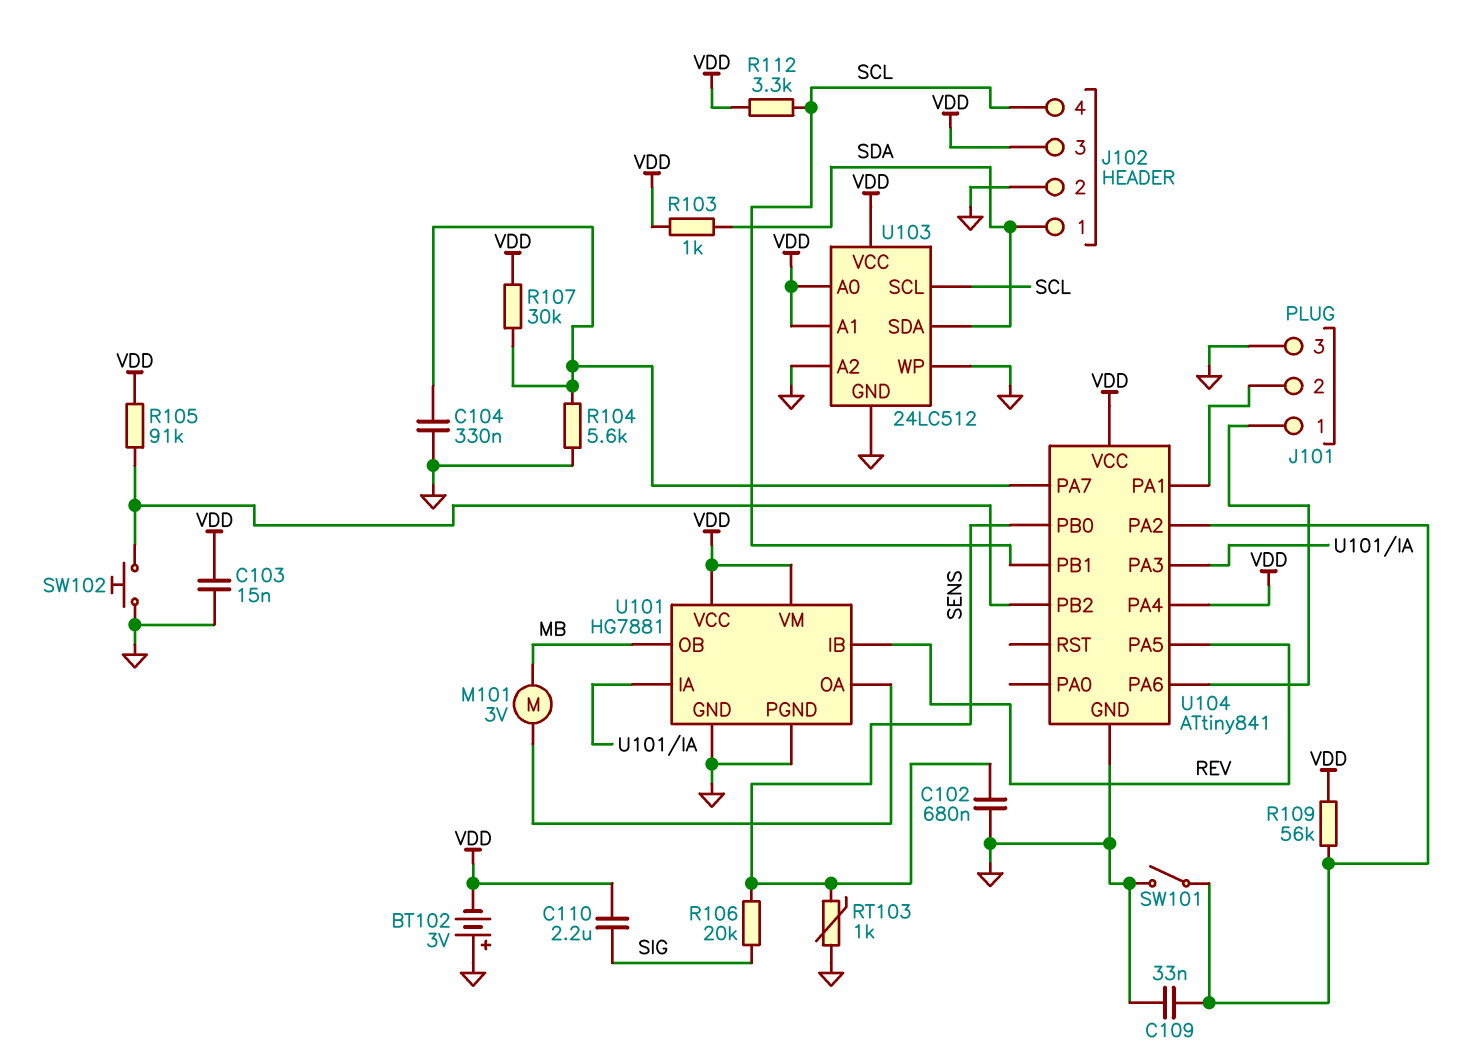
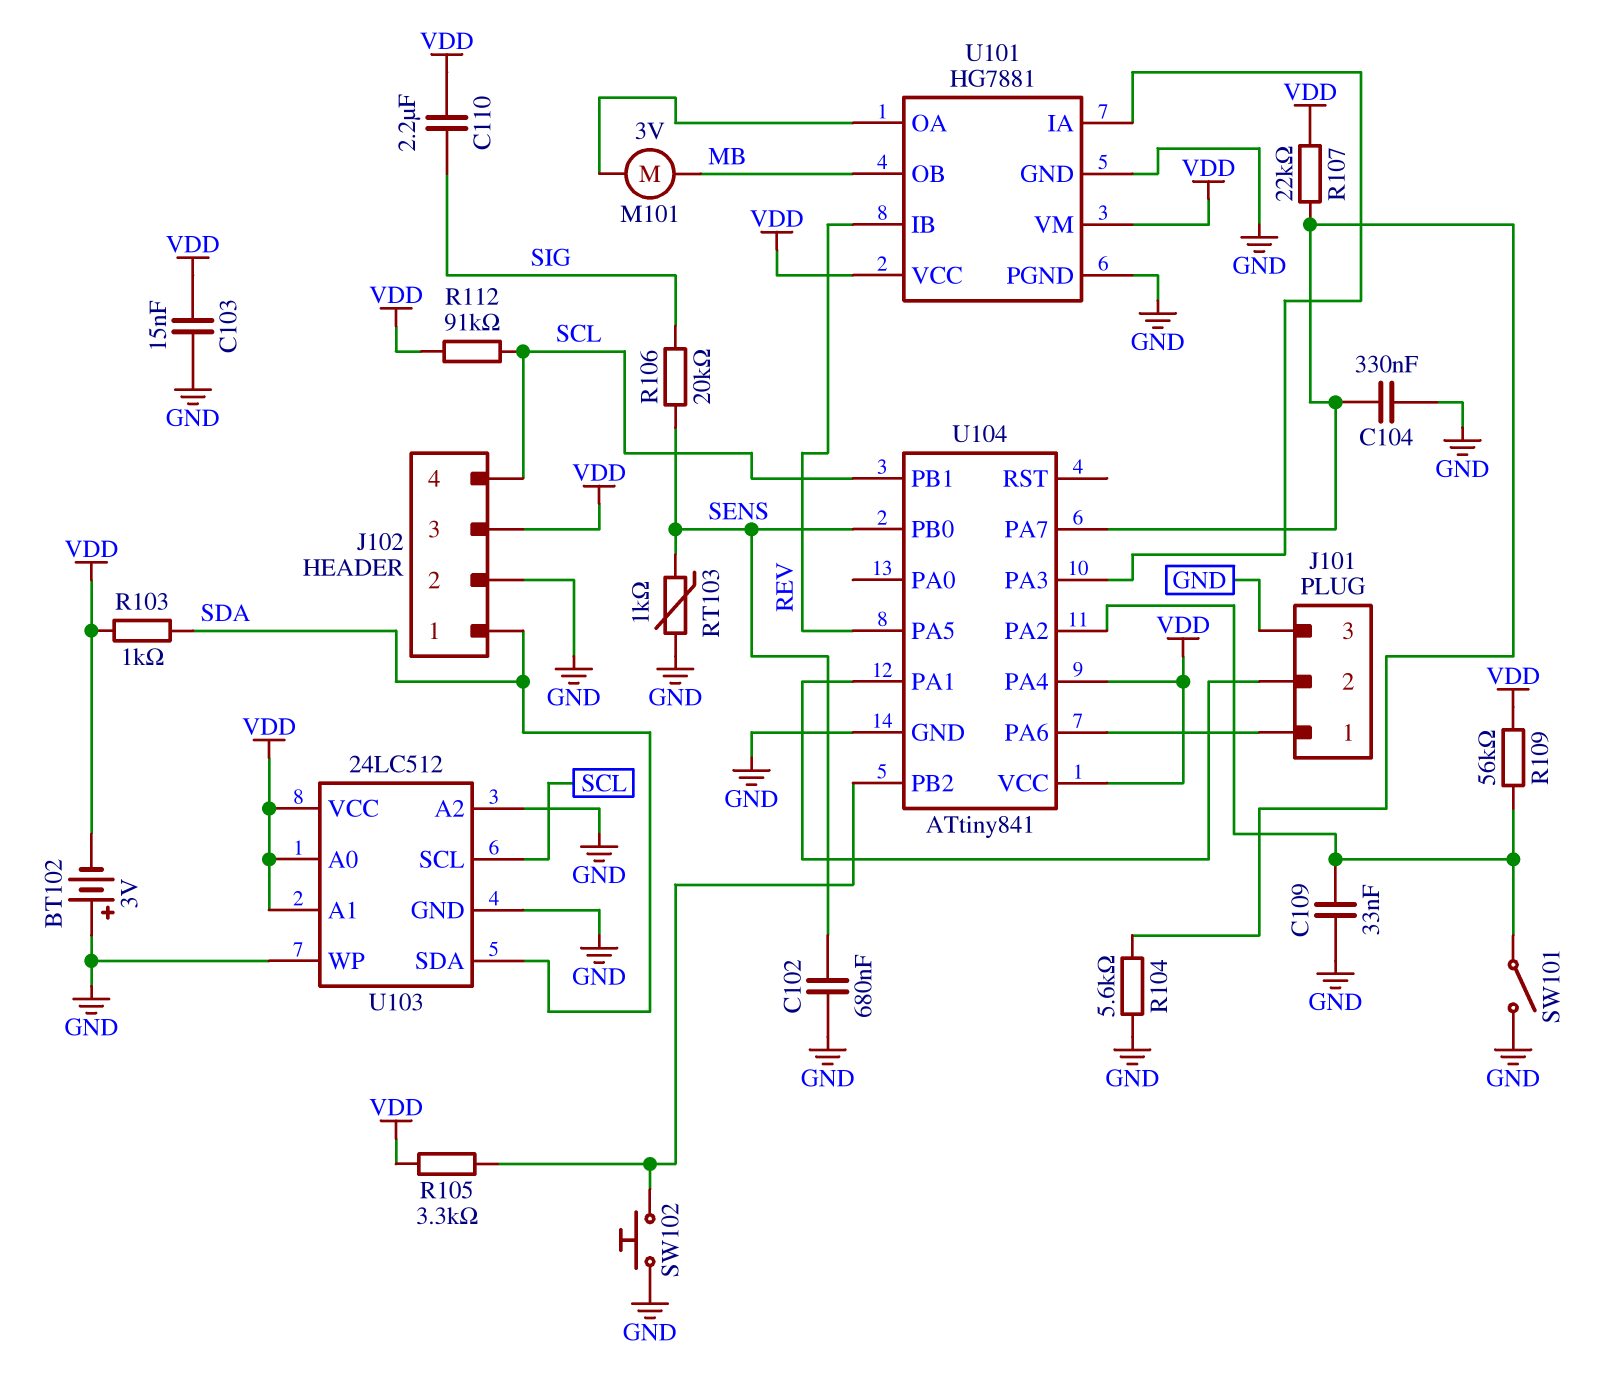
R105: 91k (U104/PB2, VDD) -> 3.3k (U104/PB2, VDD)
R107: 30k (U104/PA7, VDD) -> 22k (U104/PA7, VDD)
R112: 3.3k (SCL, VDD) -> 91k (SCL, VDD)

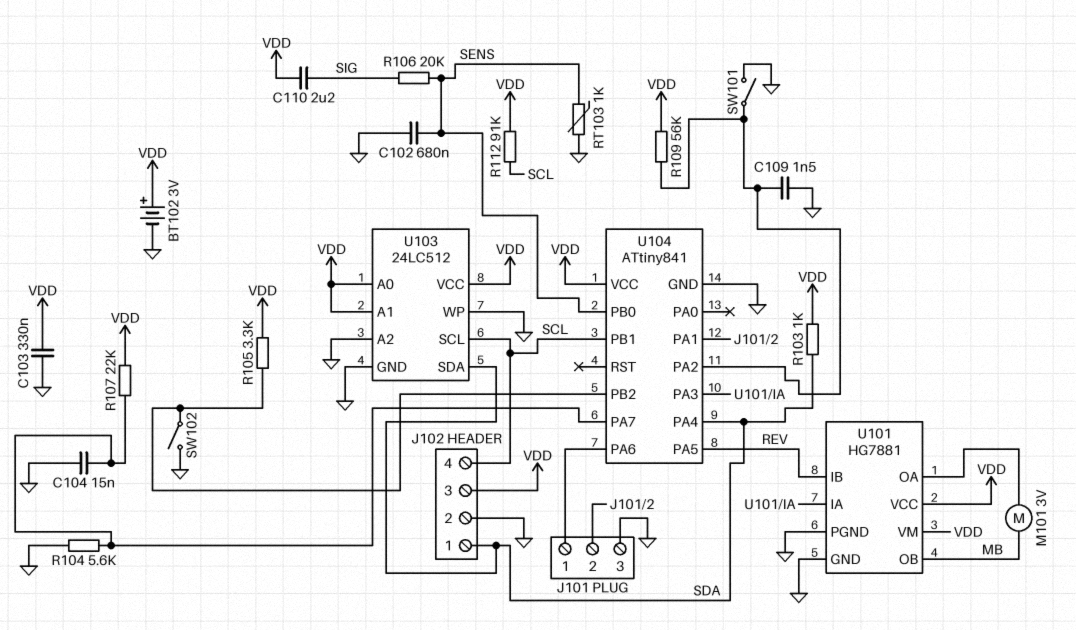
BT102: 3V (plus GND, minus VDD) -> 3V (plus VDD, minus GND)
C103: 15nF (GND, VDD) -> 330nF (GND, VDD)
C104: 330nF (GND, U104/PA7) -> 15nF (GND, U104/PA7)
C109: 33nF (GND, U104/PA2) -> 1.5nF (GND, U104/PA2)
SW102: button (GND, U104/PB2) -> switch (GND, U104/PB2)
U104 pin PA4: VDD -> SDA

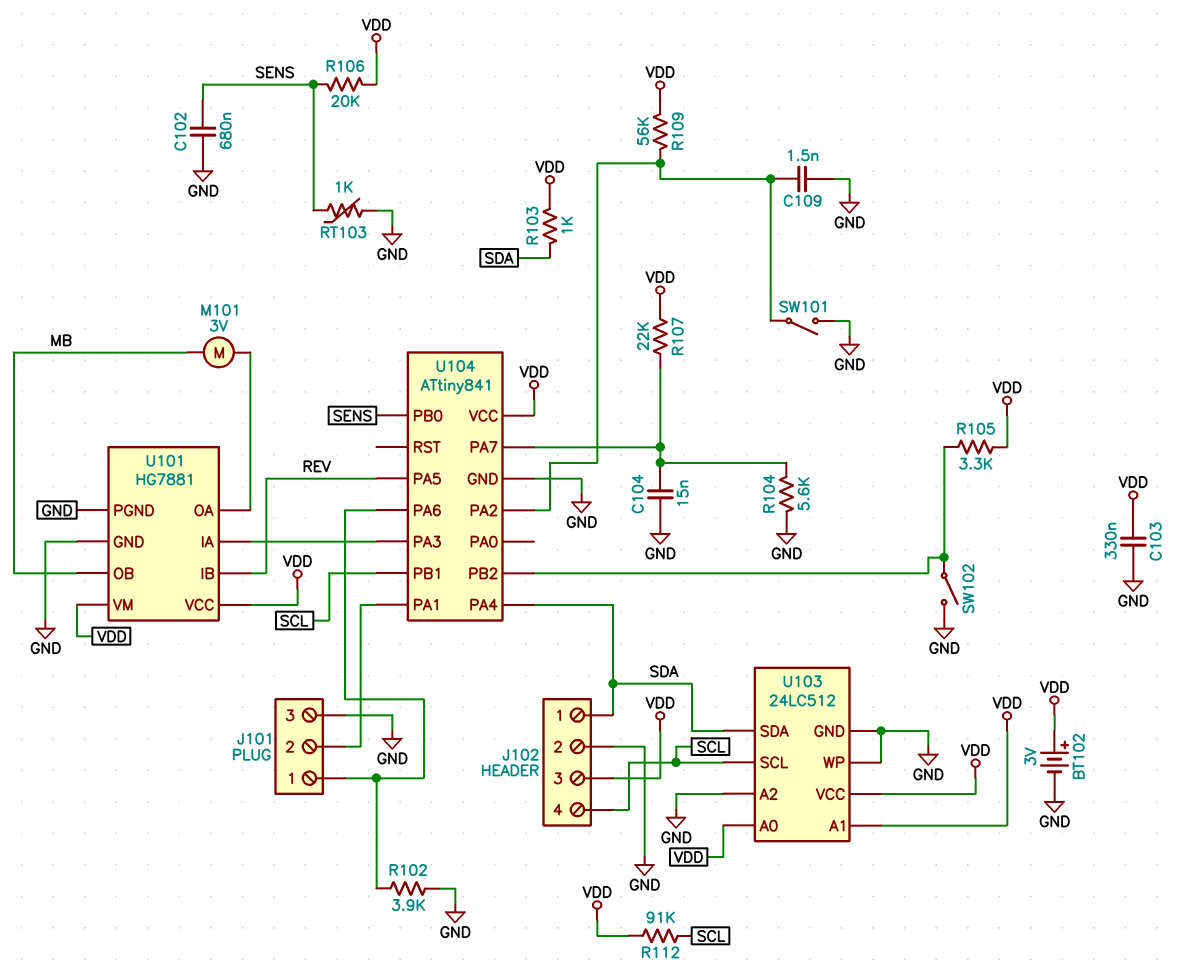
C110: 2.2uF (SIG, VDD) -> none
R102: none -> 3.9k (GND, J101/1)
R106: 20k (SENS, SIG) -> 20k (SENS, VDD)

